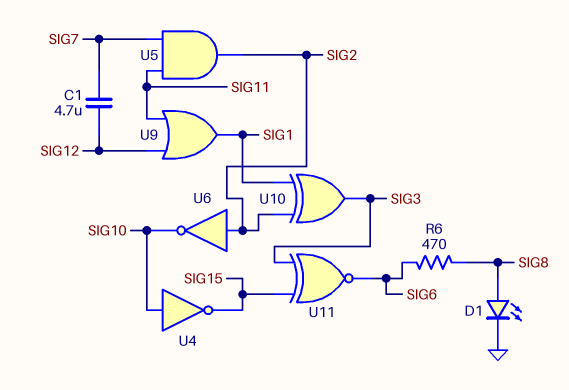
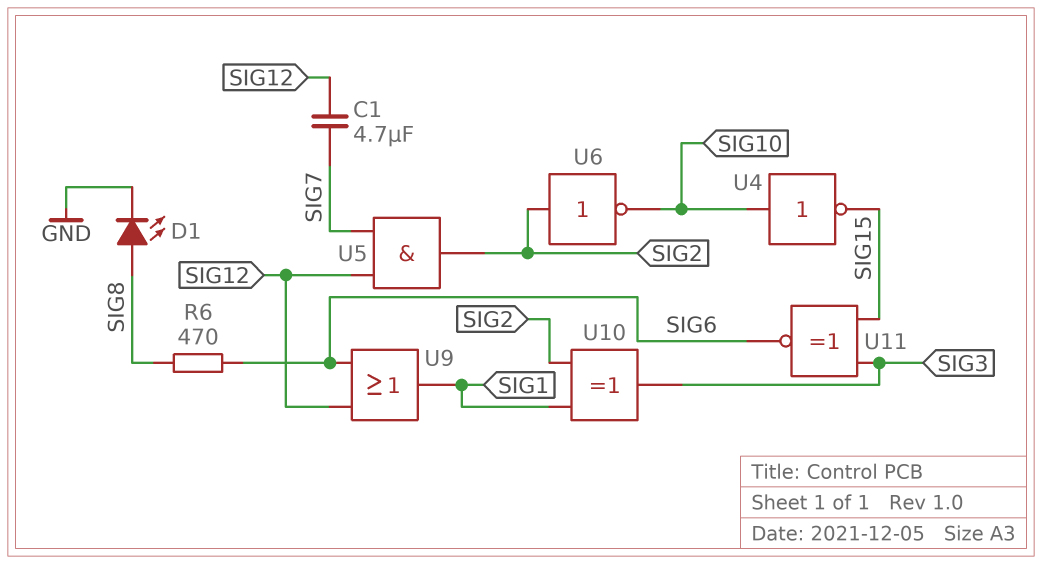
U5: AND (in SIG7, in SIG11, out SIG2) -> AND (in SIG7, in SIG12, out SIG2)
U9: OR (in SIG11, in SIG12, out SIG1) -> OR (in SIG6, in SIG12, out SIG1)

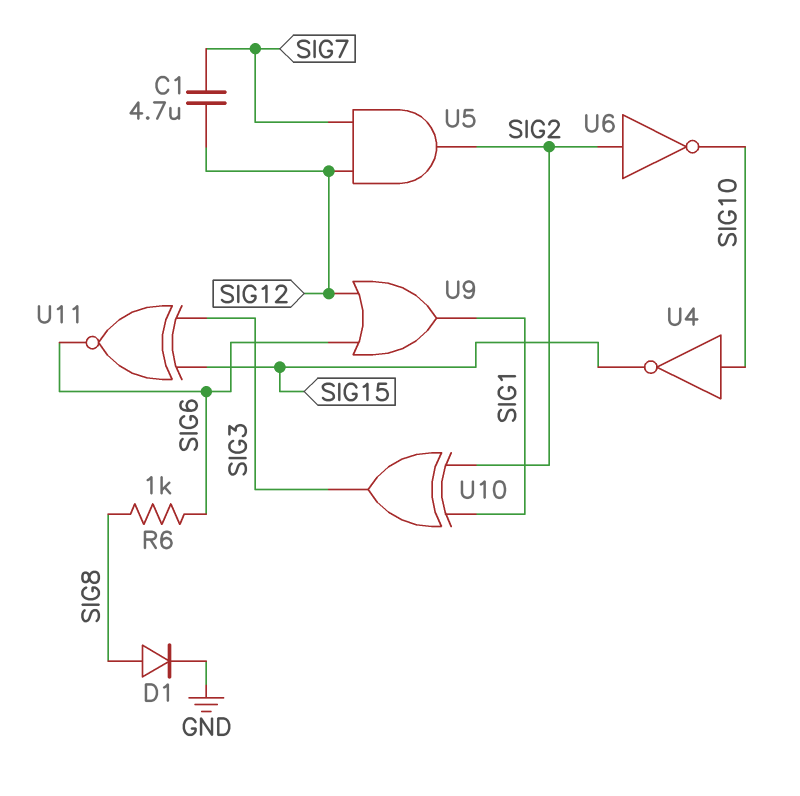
D1: LED (A SIG8, K GND) -> diode (A SIG8, K GND)
R6: 470 (SIG6, SIG8) -> 1k (SIG6, SIG8)

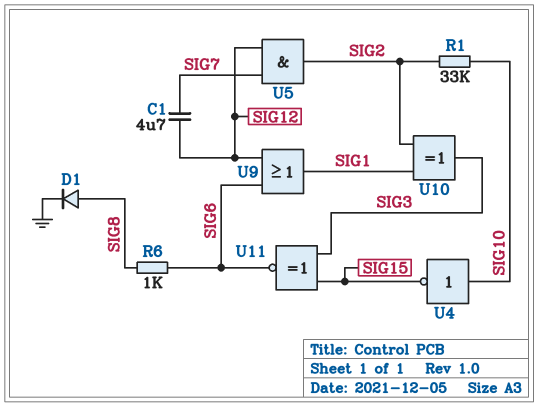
R1: none -> 33k (SIG2, SIG10)
U6: NOT (in SIG2, out SIG10) -> none

